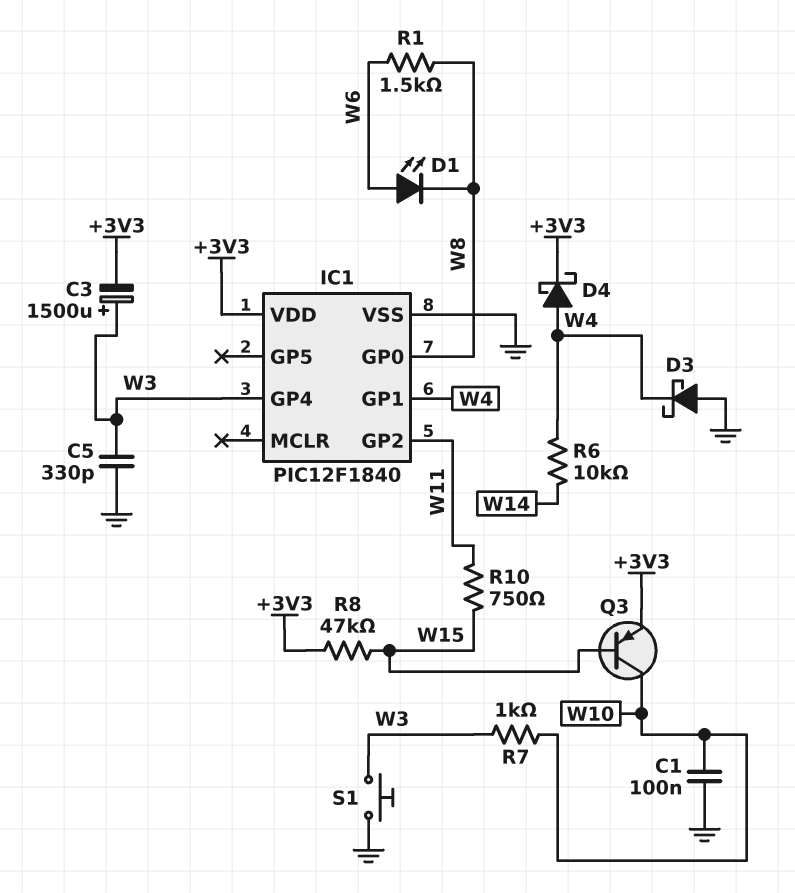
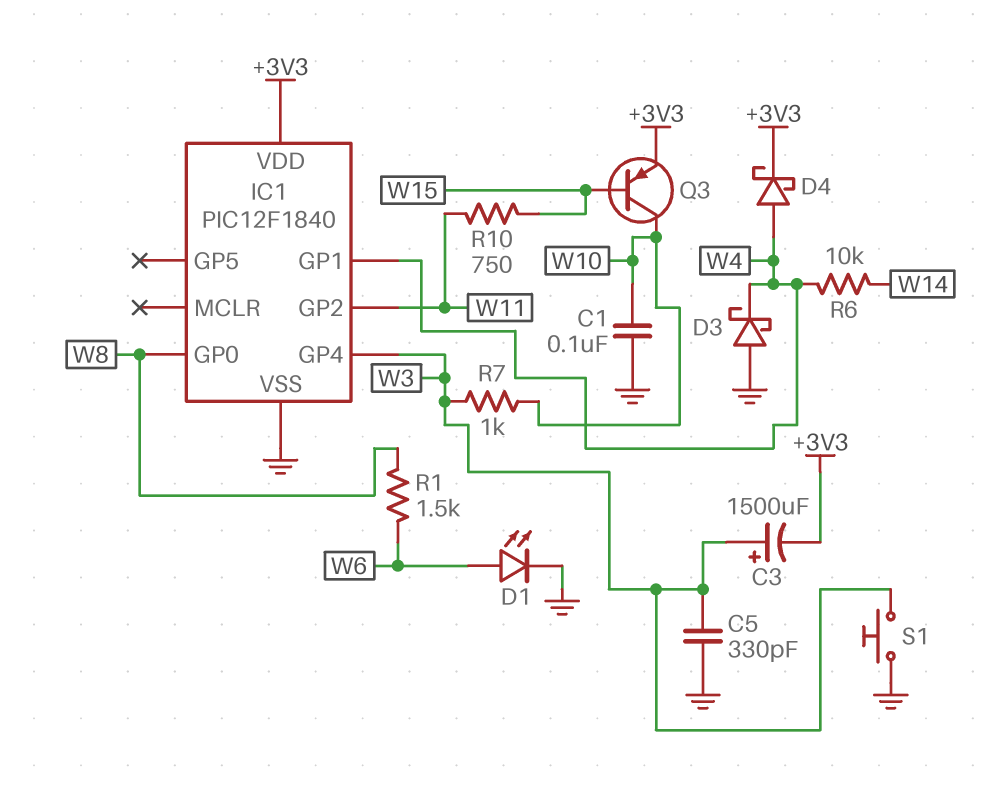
D1: LED (A W6, K W8) -> LED (A W6, K GND)
R8: 47k (+3V3, W15) -> none

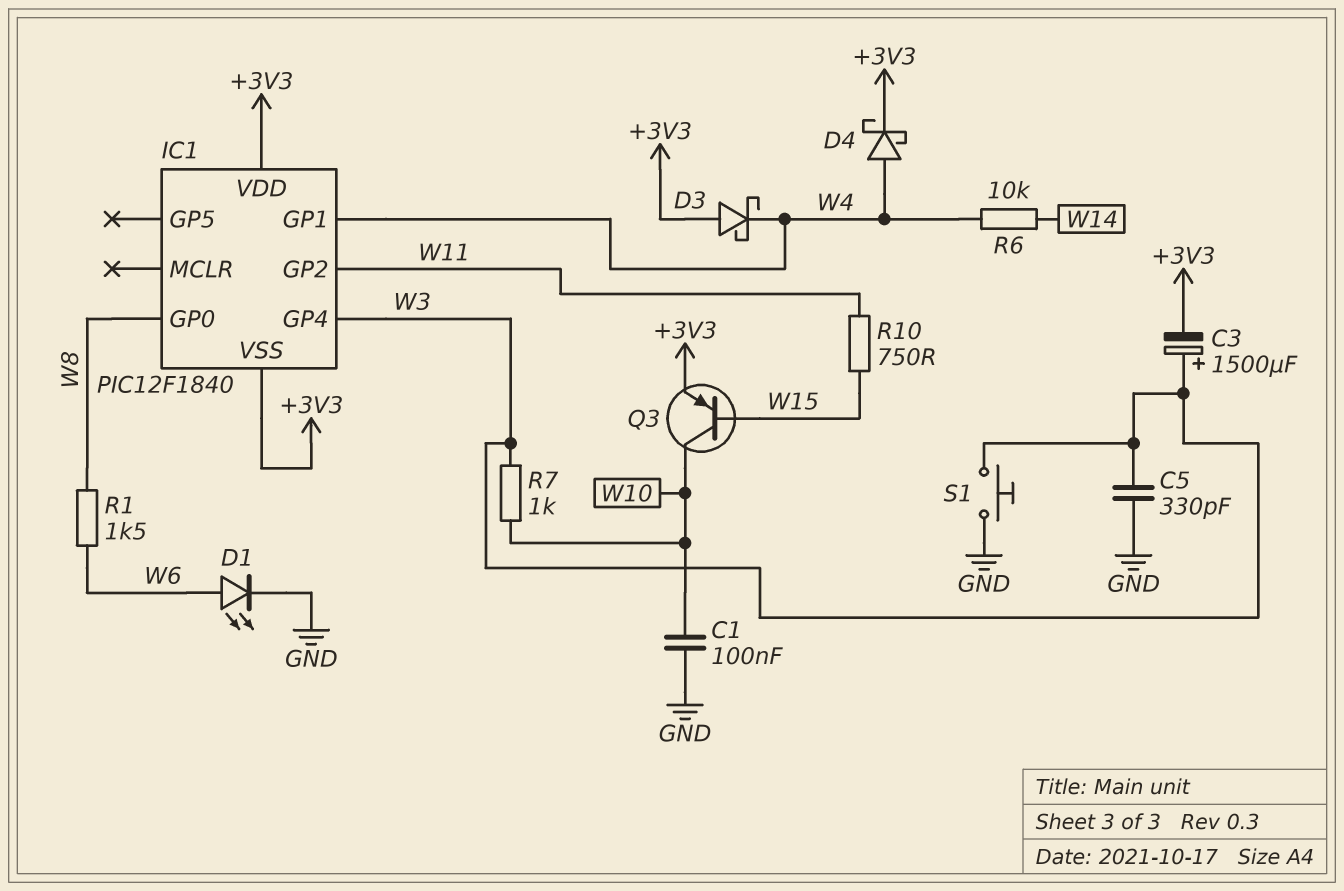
D3: schottky (A GND, K W4) -> schottky (A +3V3, K W4)
IC1 pin VSS: GND -> +3V3

